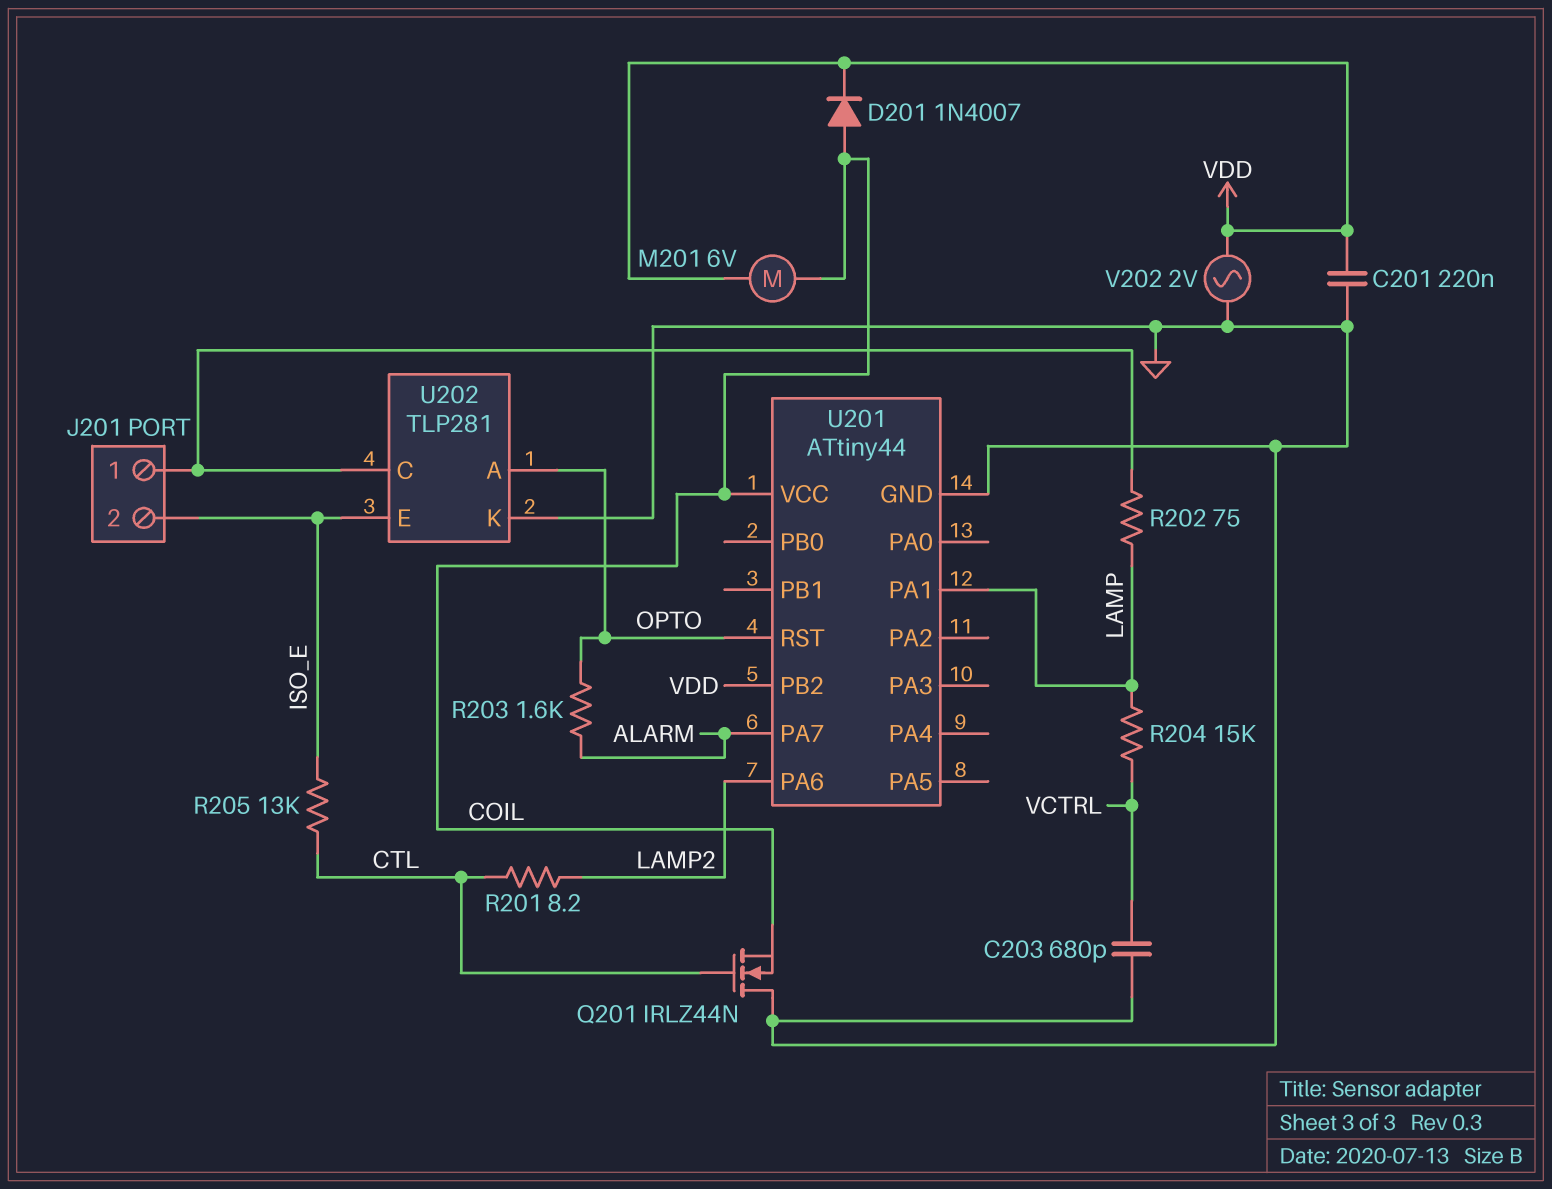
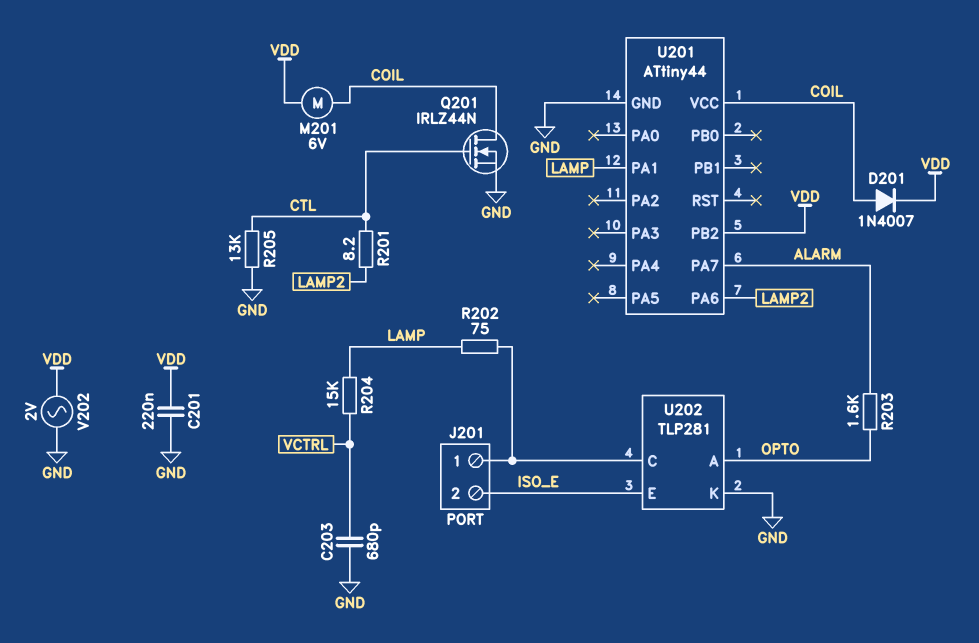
Q201: NMOS IRLZ44N (G CTL, D GND, S COIL) -> NMOS IRLZ44N (G CTL, D COIL, S GND)
R205: 13k (CTL, ISO_E) -> 13k (CTL, GND)
U201 pin RST: OPTO -> none

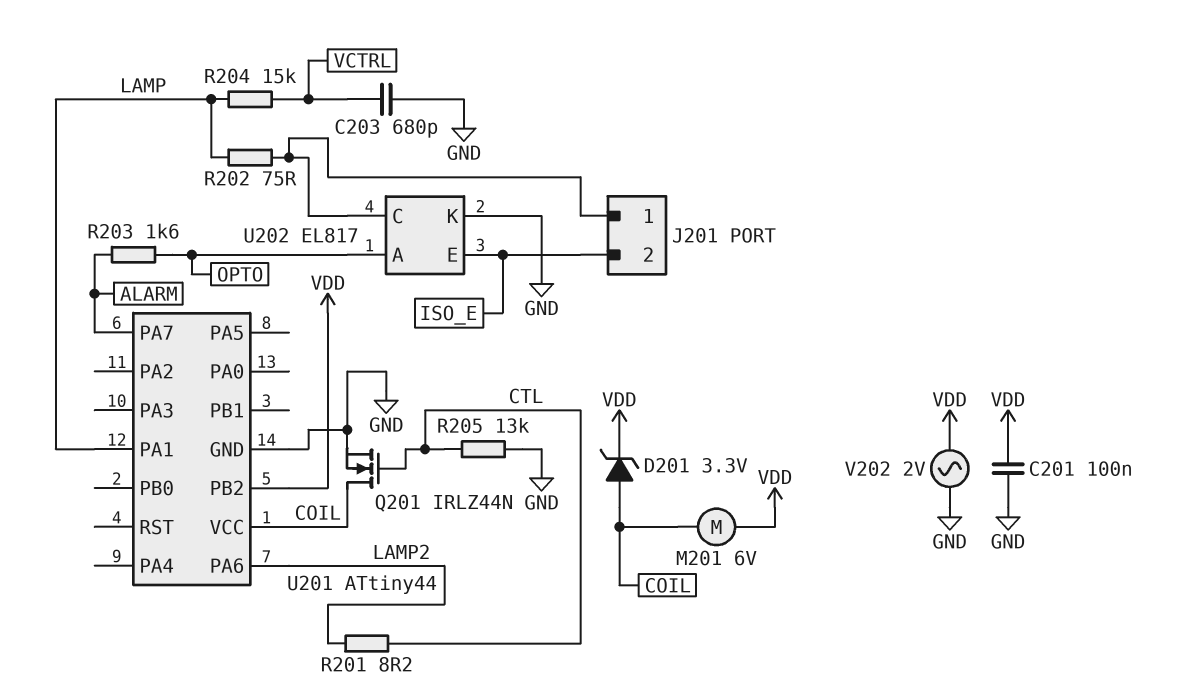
C201: 220nF (GND, VDD) -> 100nF (GND, VDD)
D201: diode 1N4007 (A COIL, K VDD) -> zener 3.3V (A COIL, K VDD)
U202: TLP281 -> EL817

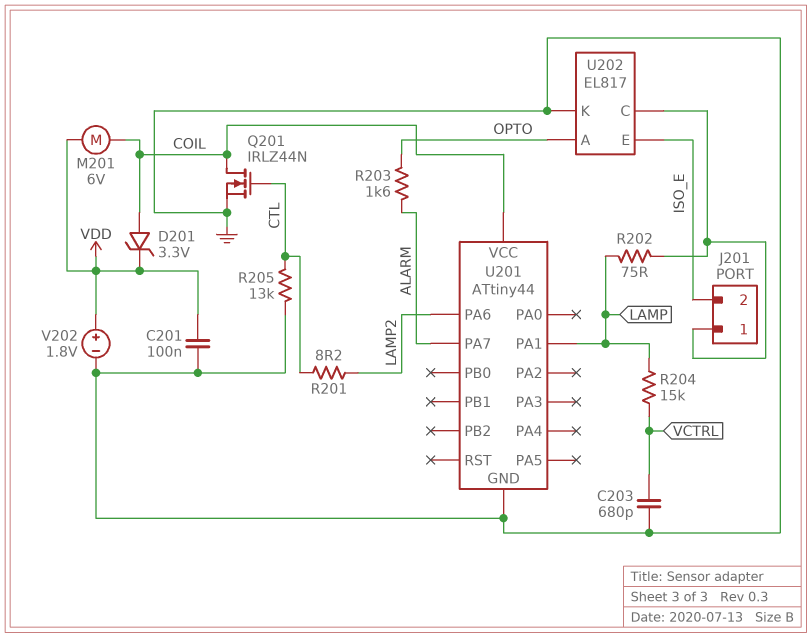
U201 pin PB2: VDD -> none
V202: AC 2V (GND, VDD) -> 1.8V (plus VDD, minus GND)

